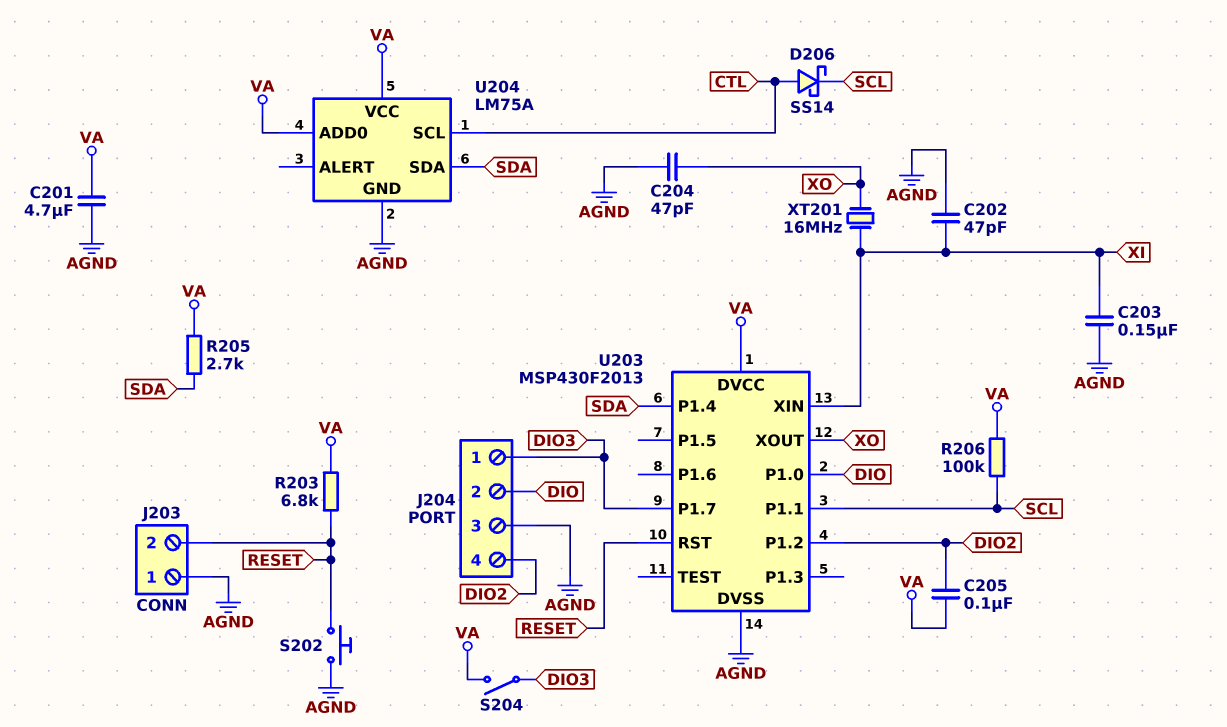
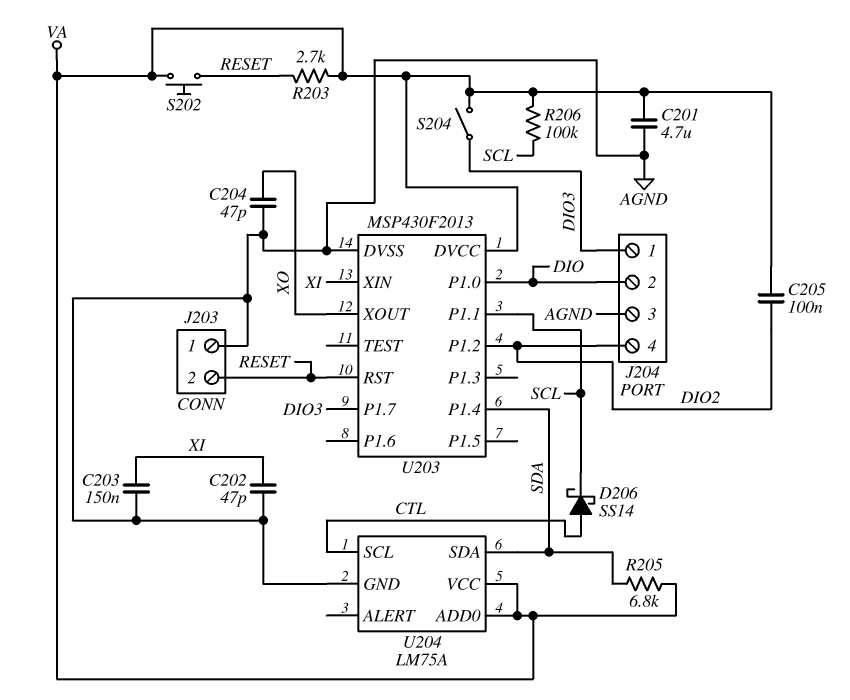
R203: 6.8k (RESET, VA) -> 2.7k (RESET, VA)
R205: 2.7k (SDA, VA) -> 6.8k (SDA, VA)
S202: button (AGND, RESET) -> button (RESET, VA)
XT201: 16MHz (XI, XO) -> none

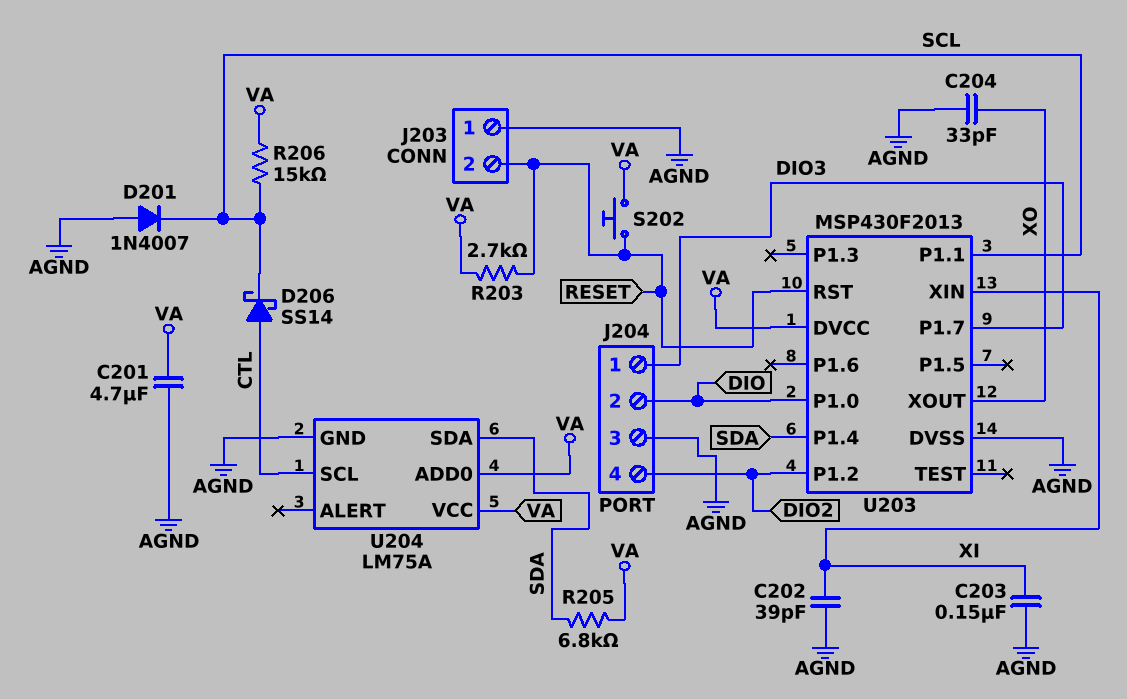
C202: 47pF (AGND, XI) -> 39pF (AGND, XI)
C204: 47pF (AGND, XO) -> 33pF (AGND, XO)
C205: 100nF (DIO2, VA) -> none
D201: none -> diode 1N4007 (A AGND, K SCL)
R206: 100k (SCL, VA) -> 15k (SCL, VA)
S204: switch (DIO3, VA) -> none

